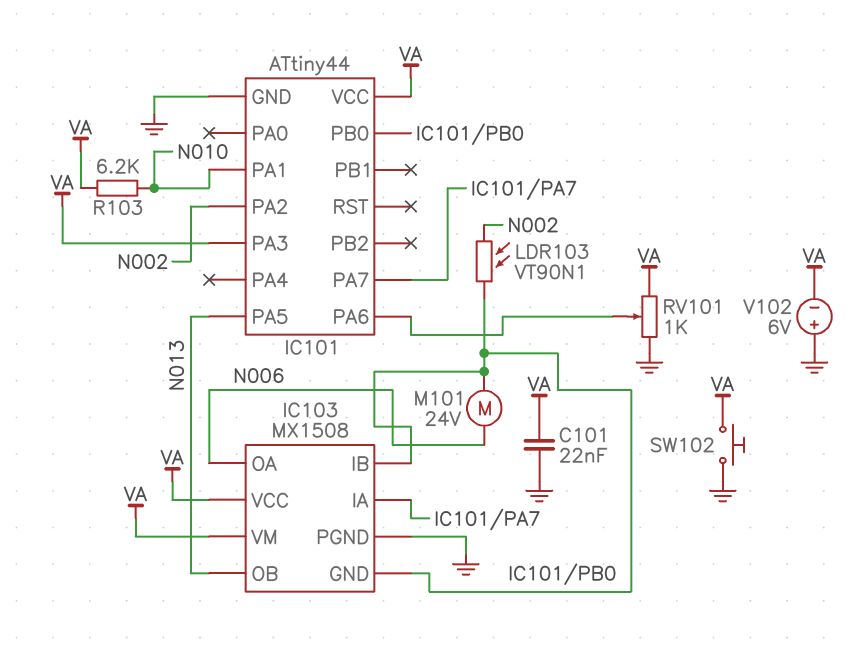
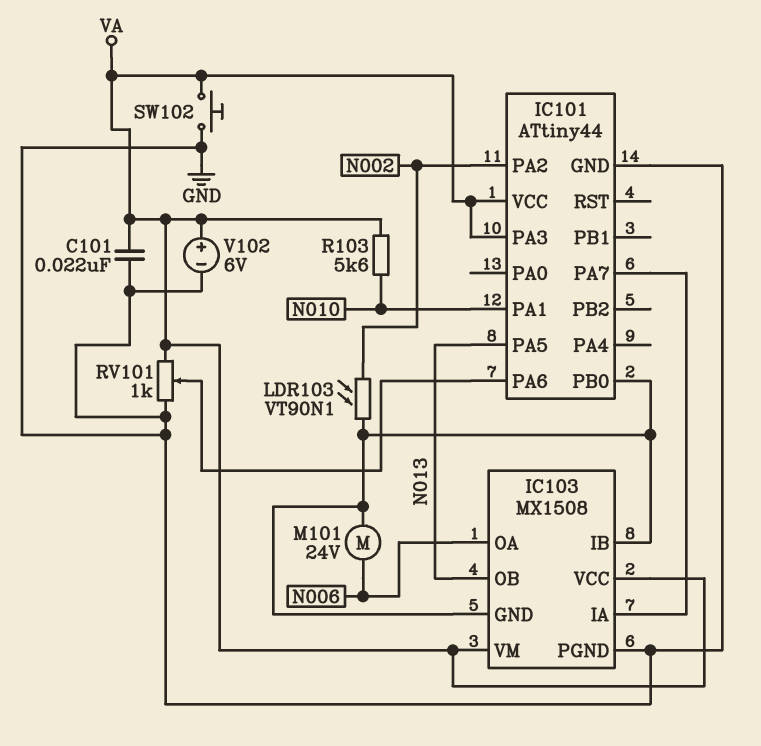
R103: 6.2k (N010, VA) -> 5.6k (N010, VA)
V102: 6V (plus GND, minus VA) -> 6V (plus VA, minus GND)

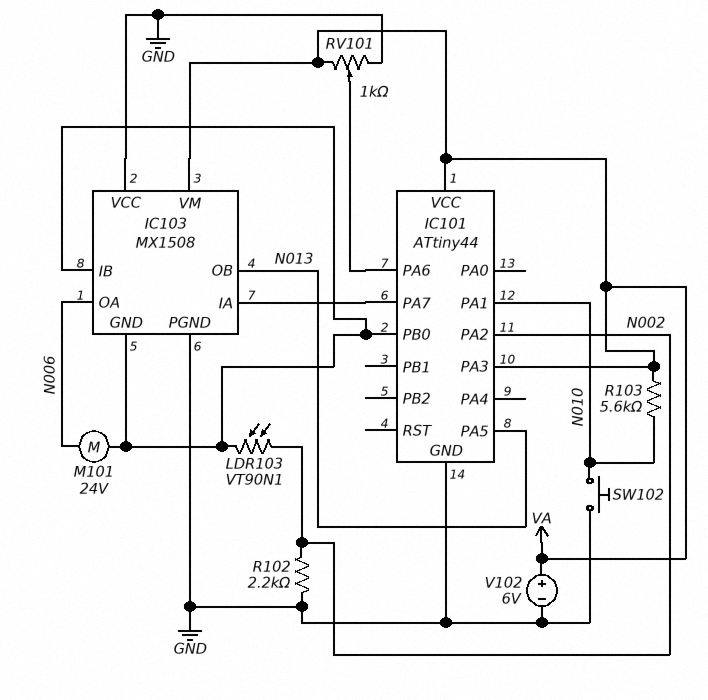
C101: 22nF (GND, VA) -> none
IC103 pin VCC: VA -> GND
R102: none -> 2.2k (GND, N002)
SW102: button (GND, VA) -> button (GND, N010)

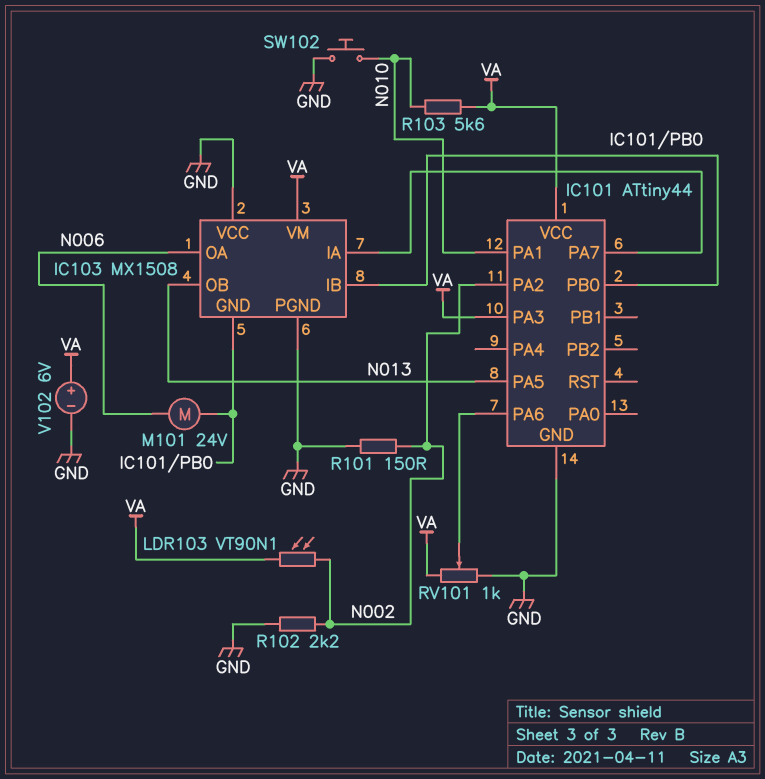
LDR103: VT90N1 (IC101/PB0, N002) -> VT90N1 (N002, VA)
R101: none -> 150 (GND, N002)

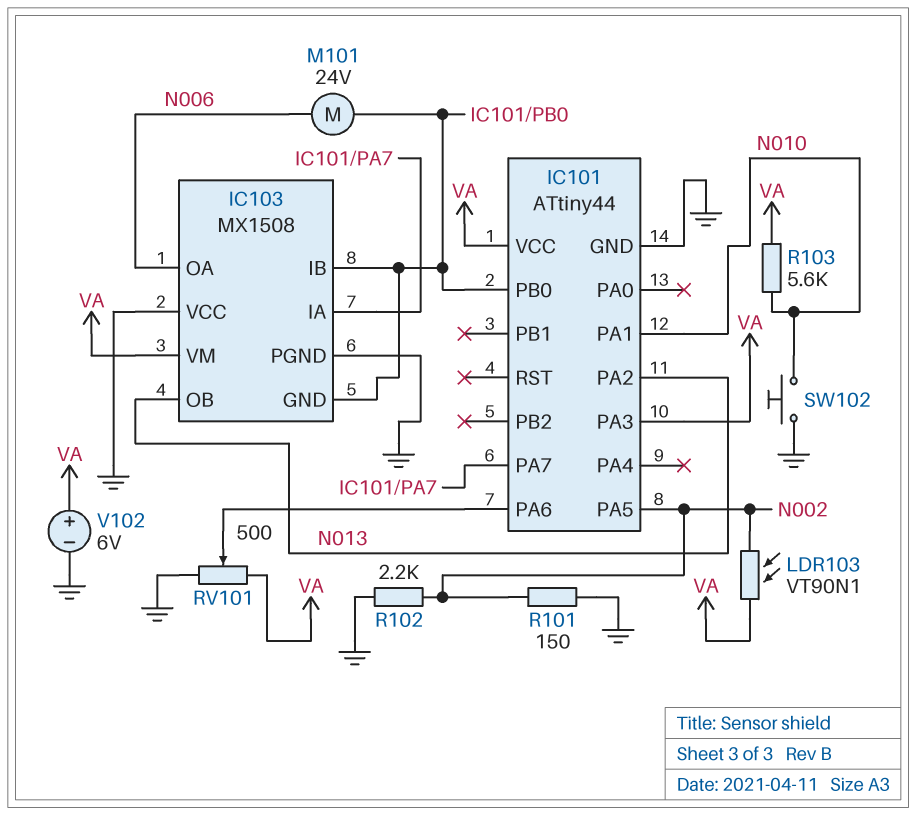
IC101 pin PA2: N002 -> N013
IC101 pin PA5: N013 -> N002
RV101: 1k (GND, VA, wiper IC101/PA6) -> 500 (GND, VA, wiper IC101/PA6)

